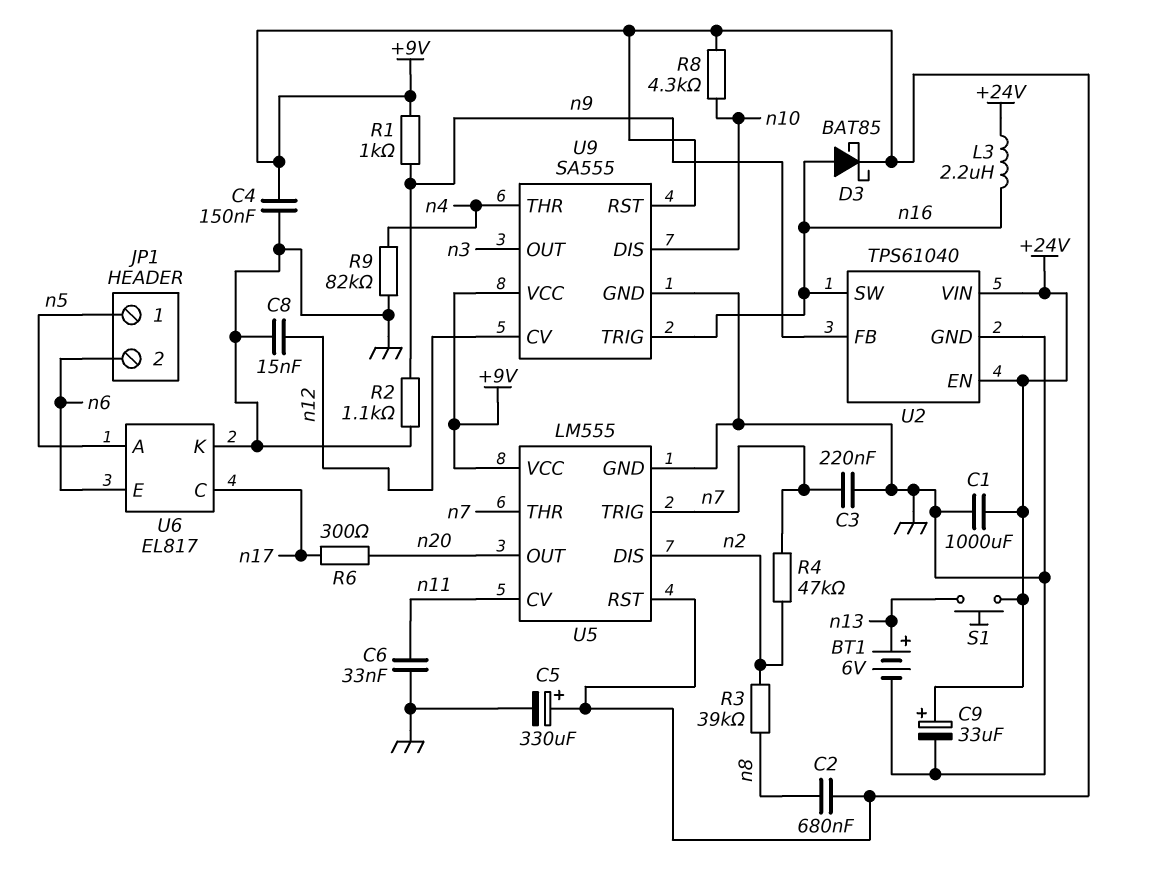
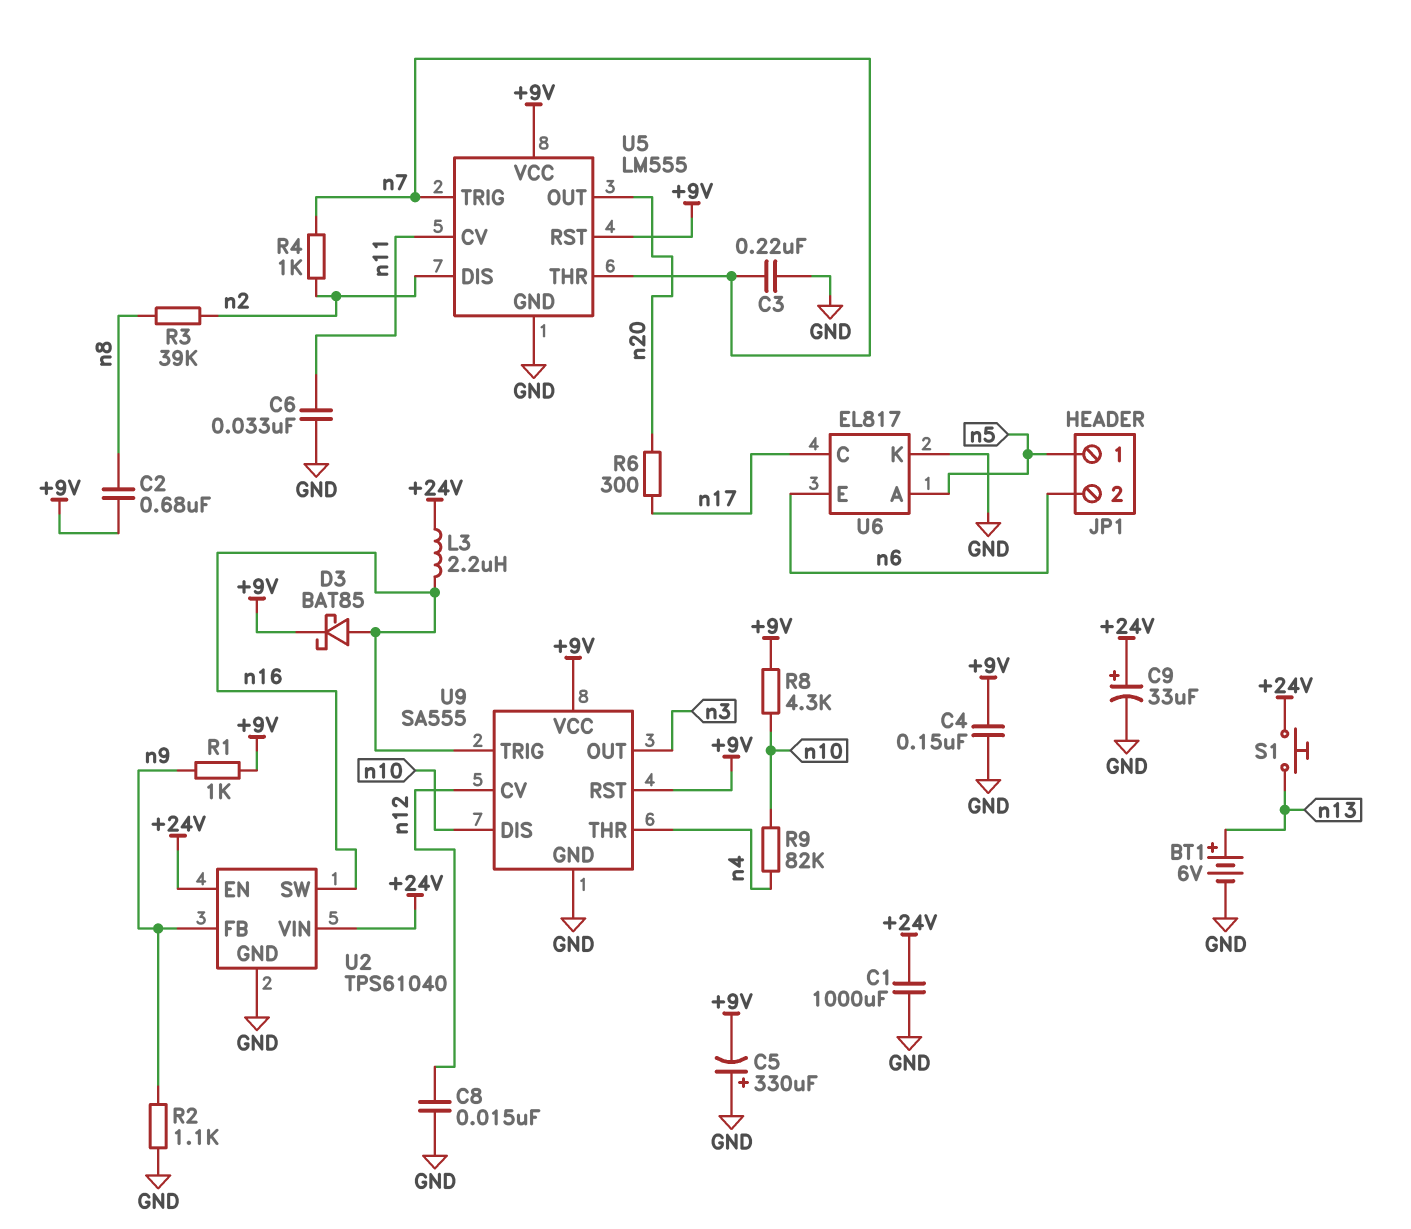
C5: 330uF (plus +9V, minus GND) -> 330uF (plus GND, minus +9V)
R4: 47k (n2, n7) -> 1k (n2, n7)
R9: 82k (GND, n4) -> 82k (n4, n10)

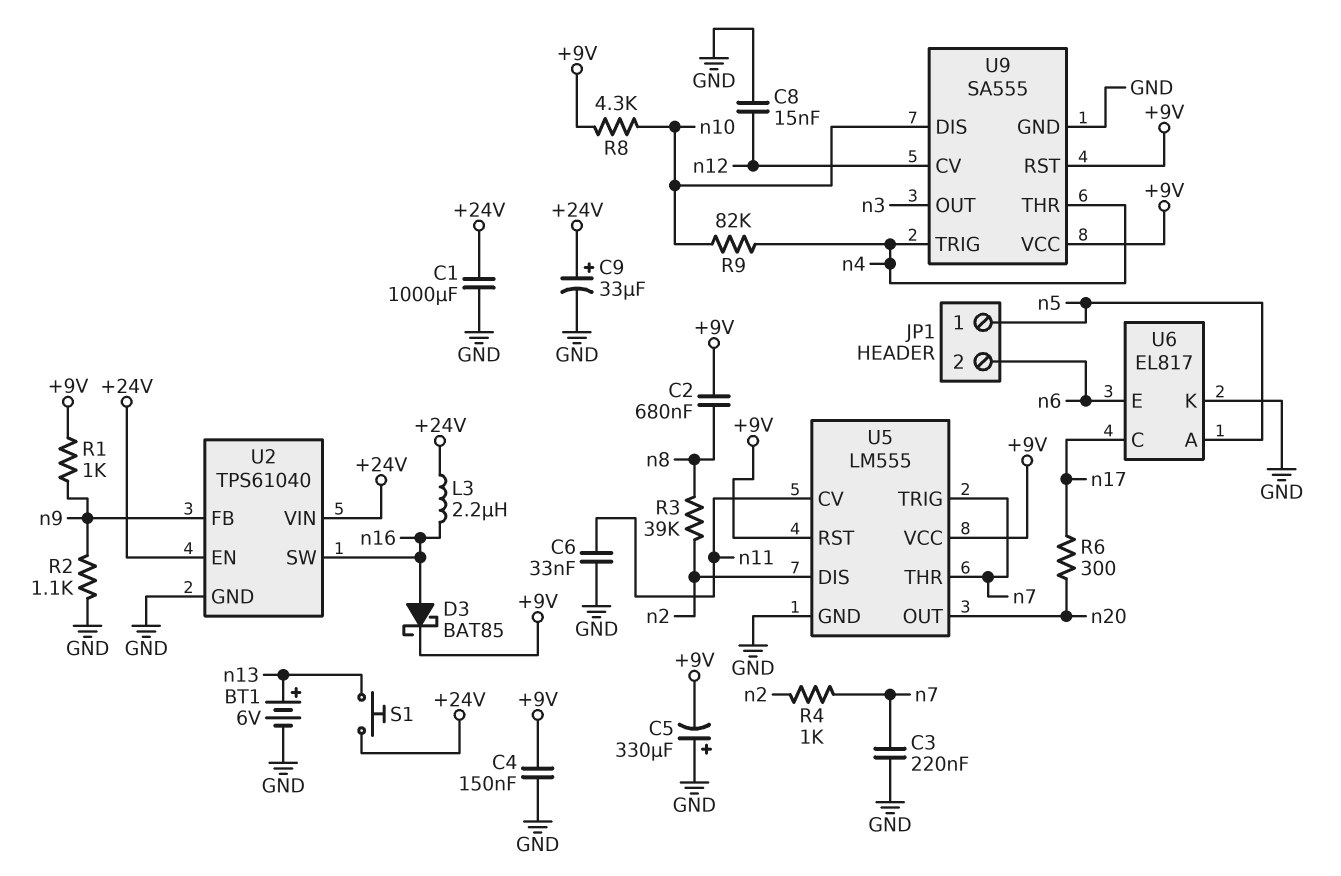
U9 pin TRIG: n16 -> n4

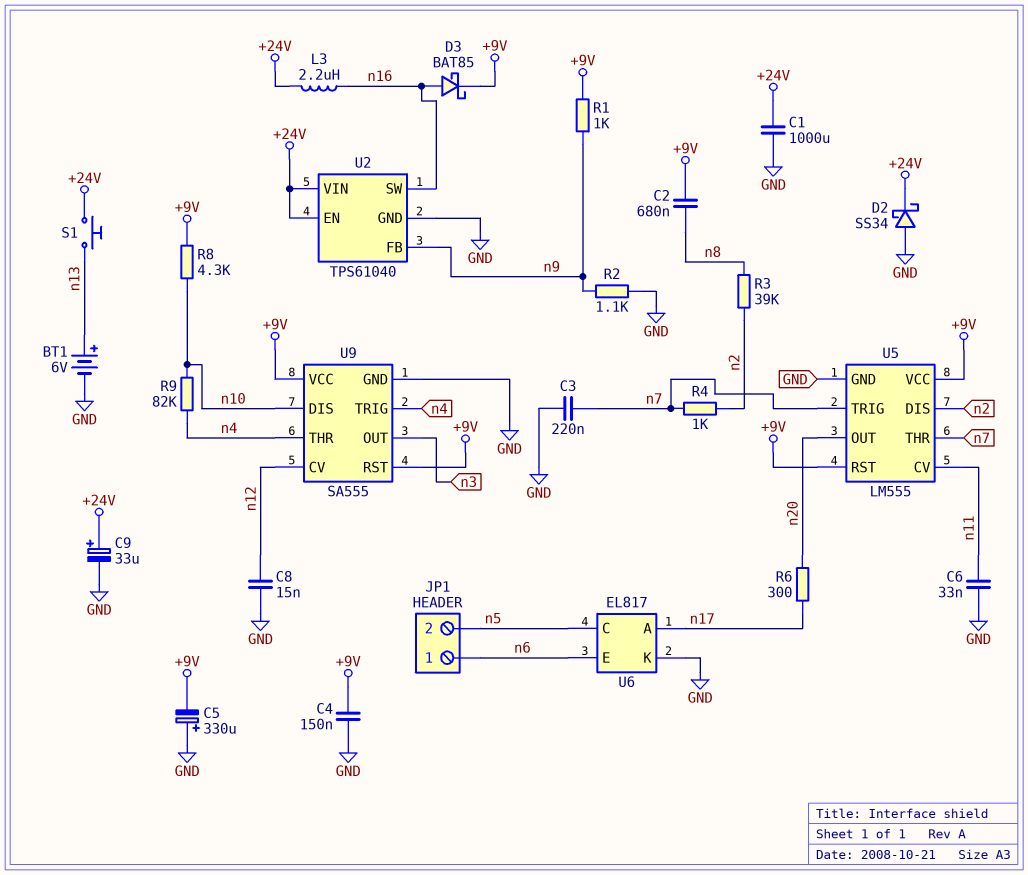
D2: none -> schottky SS34 (A GND, K +24V)
JP1 pin 1: n5 -> n6
JP1 pin 2: n6 -> n5
U6 pin A: n5 -> n17
U6 pin C: n17 -> n5

